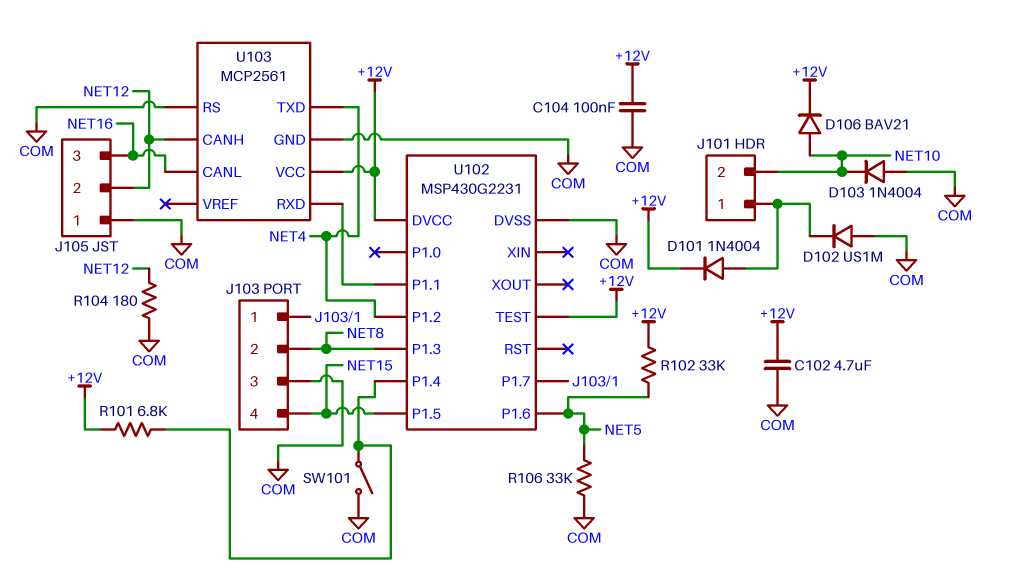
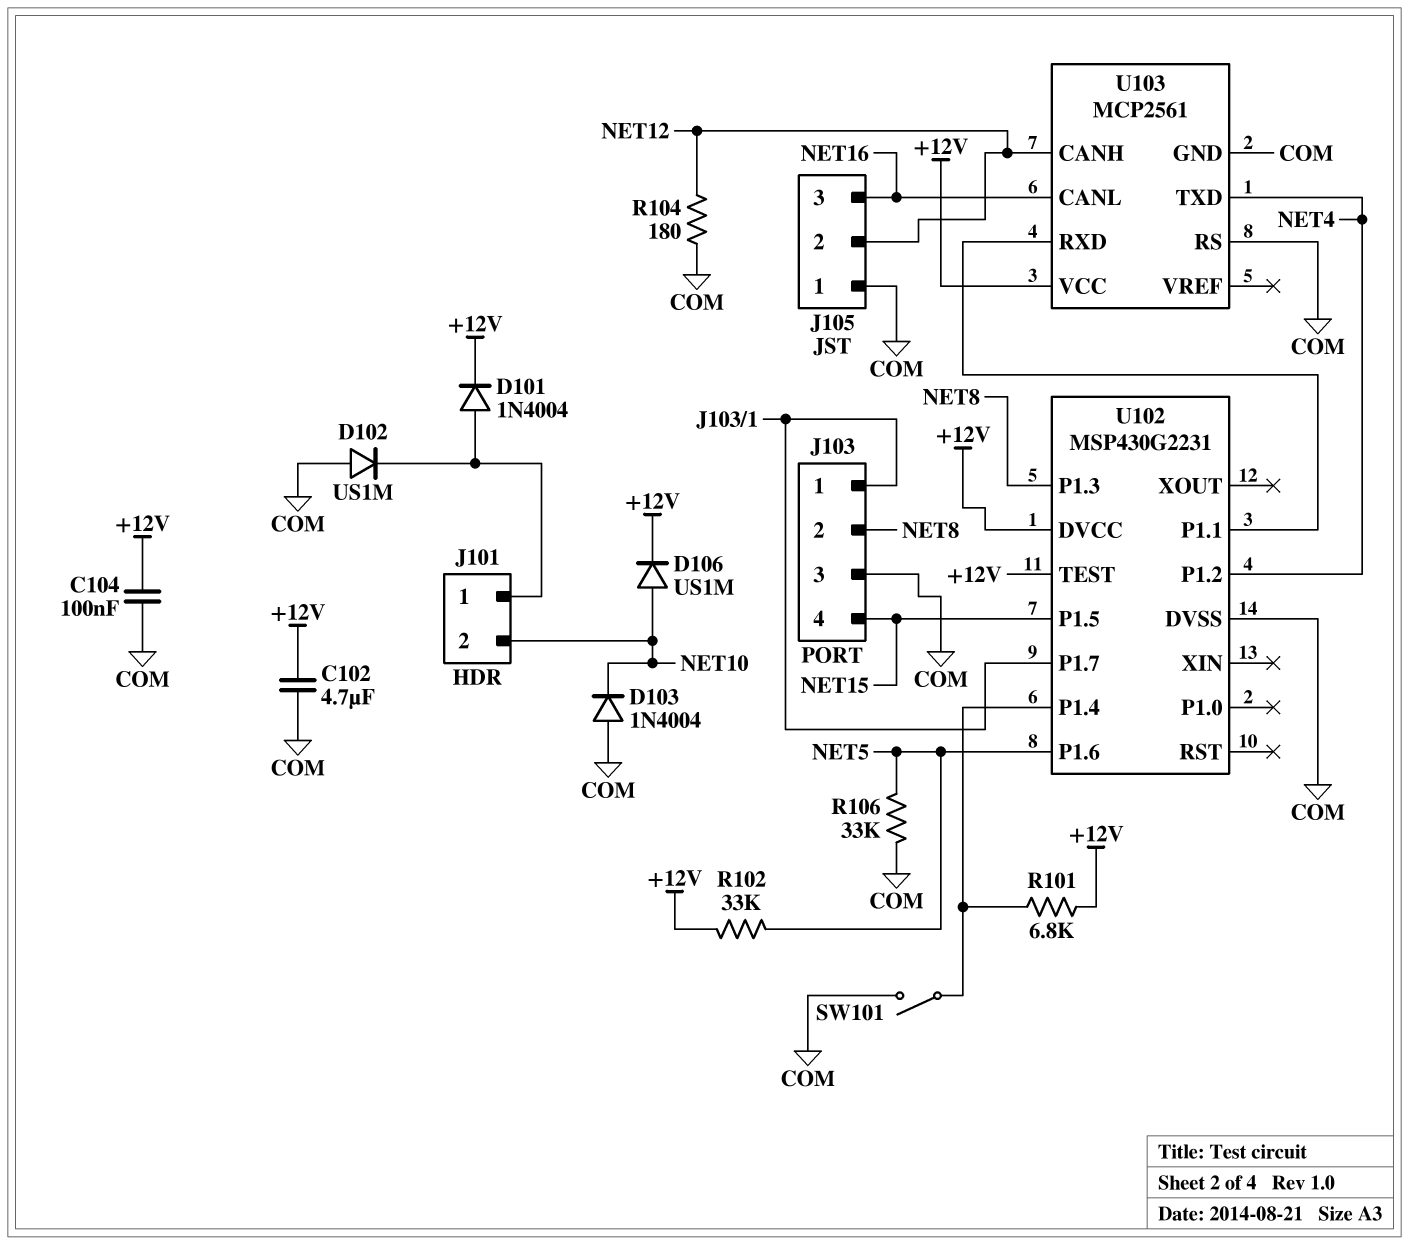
D106: diode BAV21 (A NET10, K +12V) -> diode US1M (A NET10, K +12V)

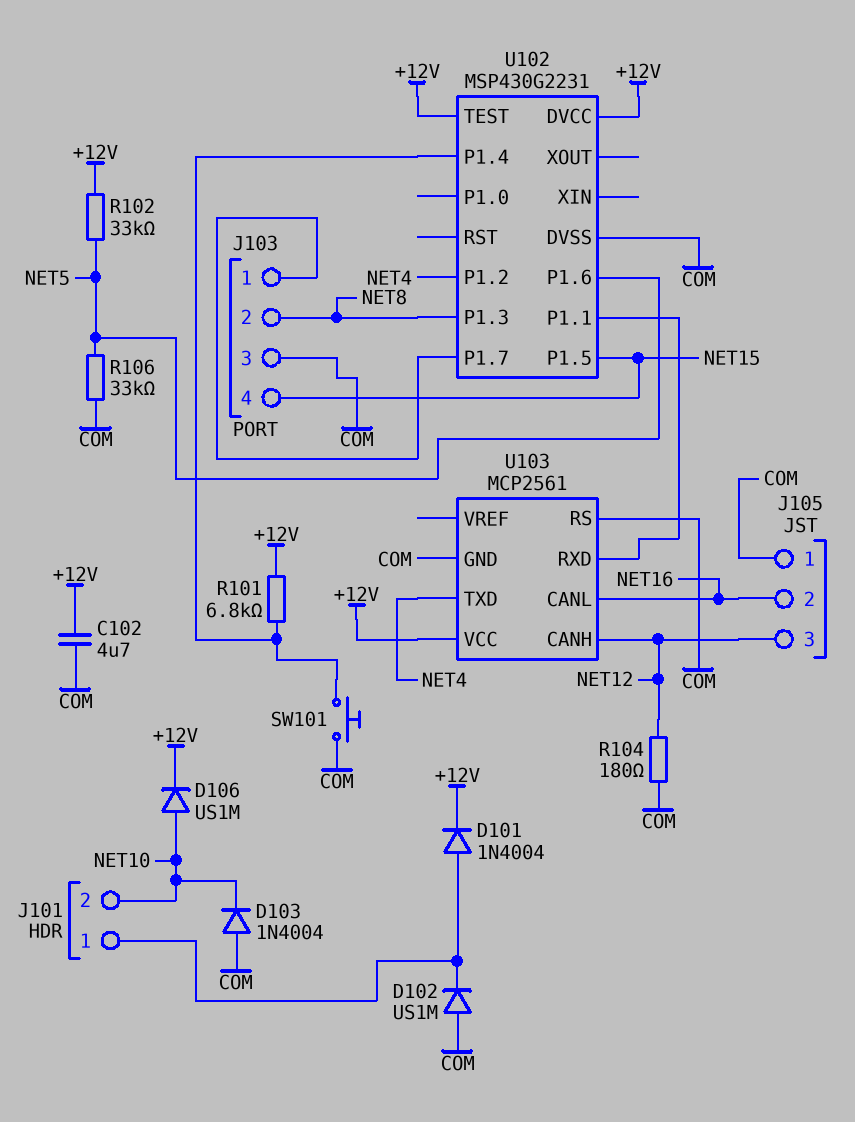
C104: 100nF (+12V, COM) -> none
J105 pin 2: NET12 -> NET16
J105 pin 3: NET16 -> NET12
SW101: switch (COM, U102/P1.4) -> button (COM, U102/P1.4)

